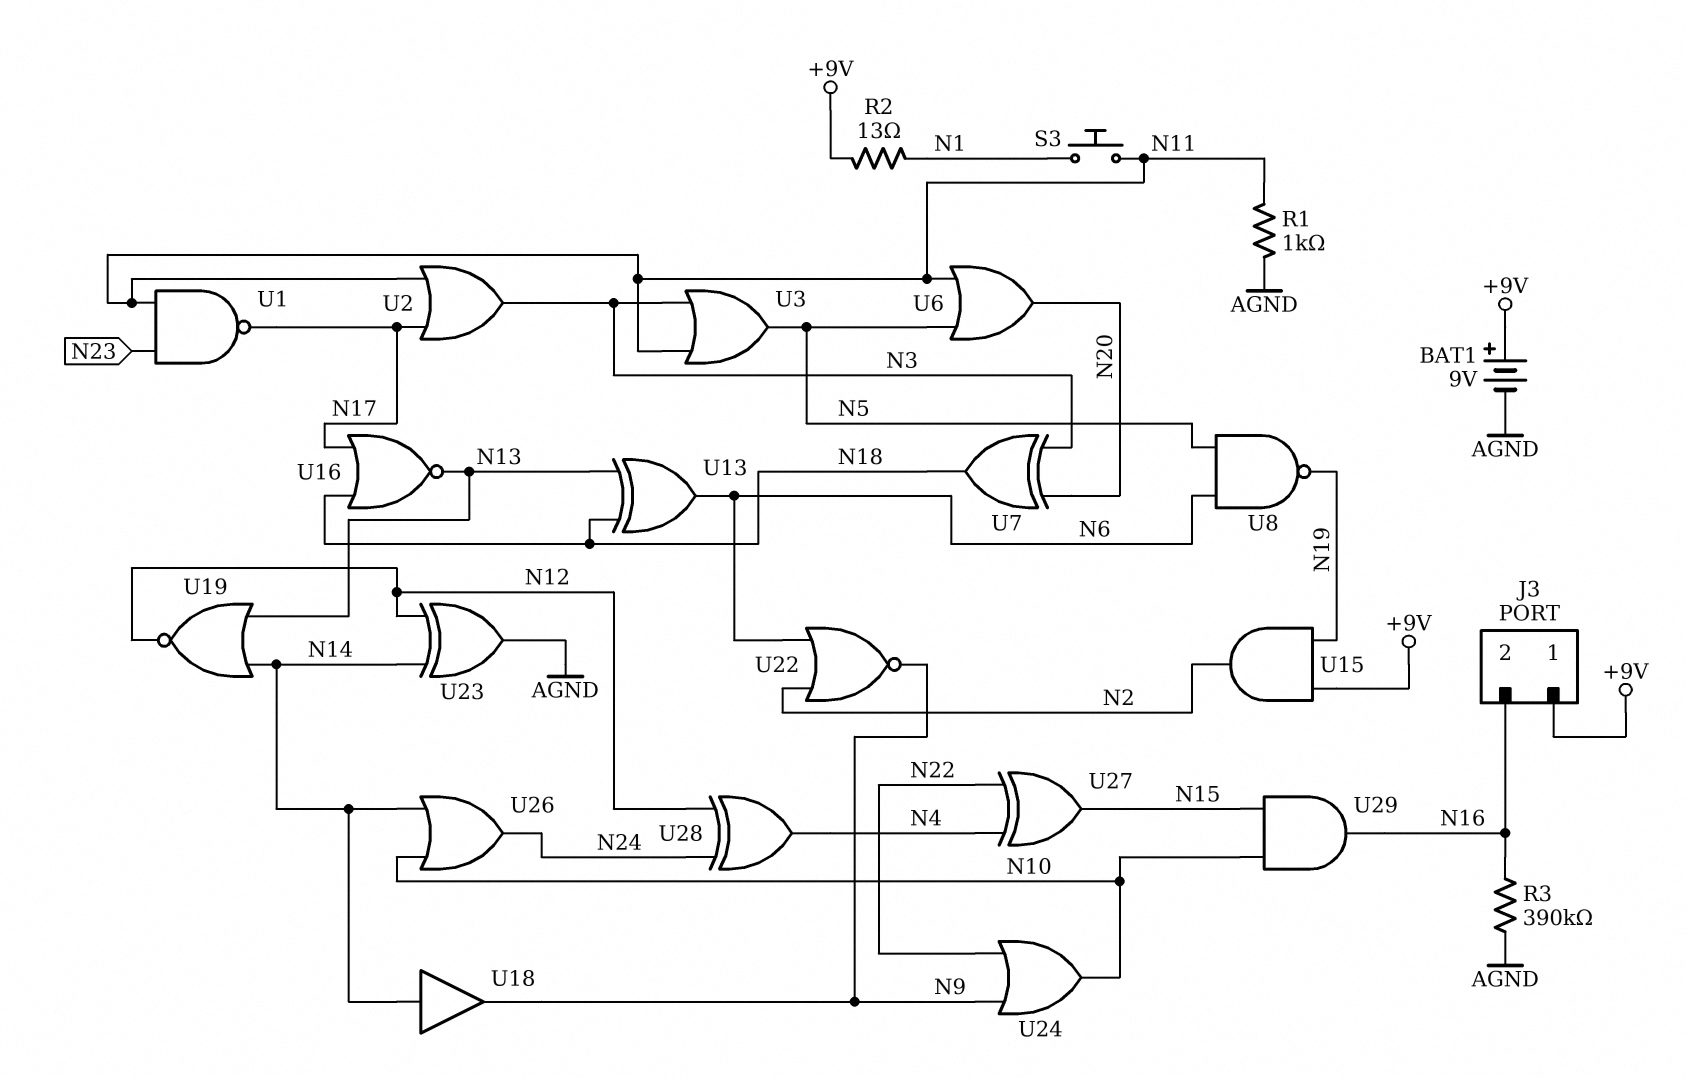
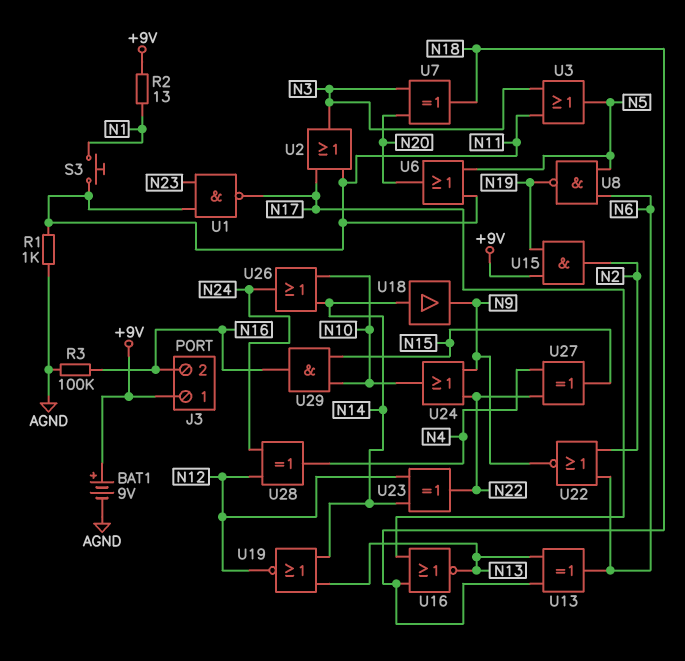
R3: 390k (AGND, N16) -> 100k (AGND, N16)
U23: XOR (in N12, in N14, out AGND) -> XOR (in N12, in N14, out N22)

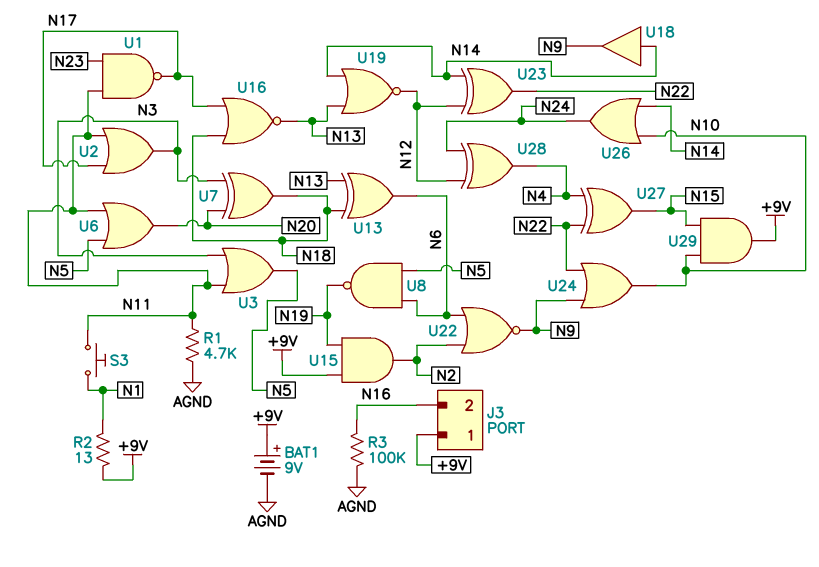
R1: 1k (AGND, N11) -> 4.7k (AGND, N11)
U29: AND (in N10, in N15, out N16) -> AND (in N10, in N15, out +9V)

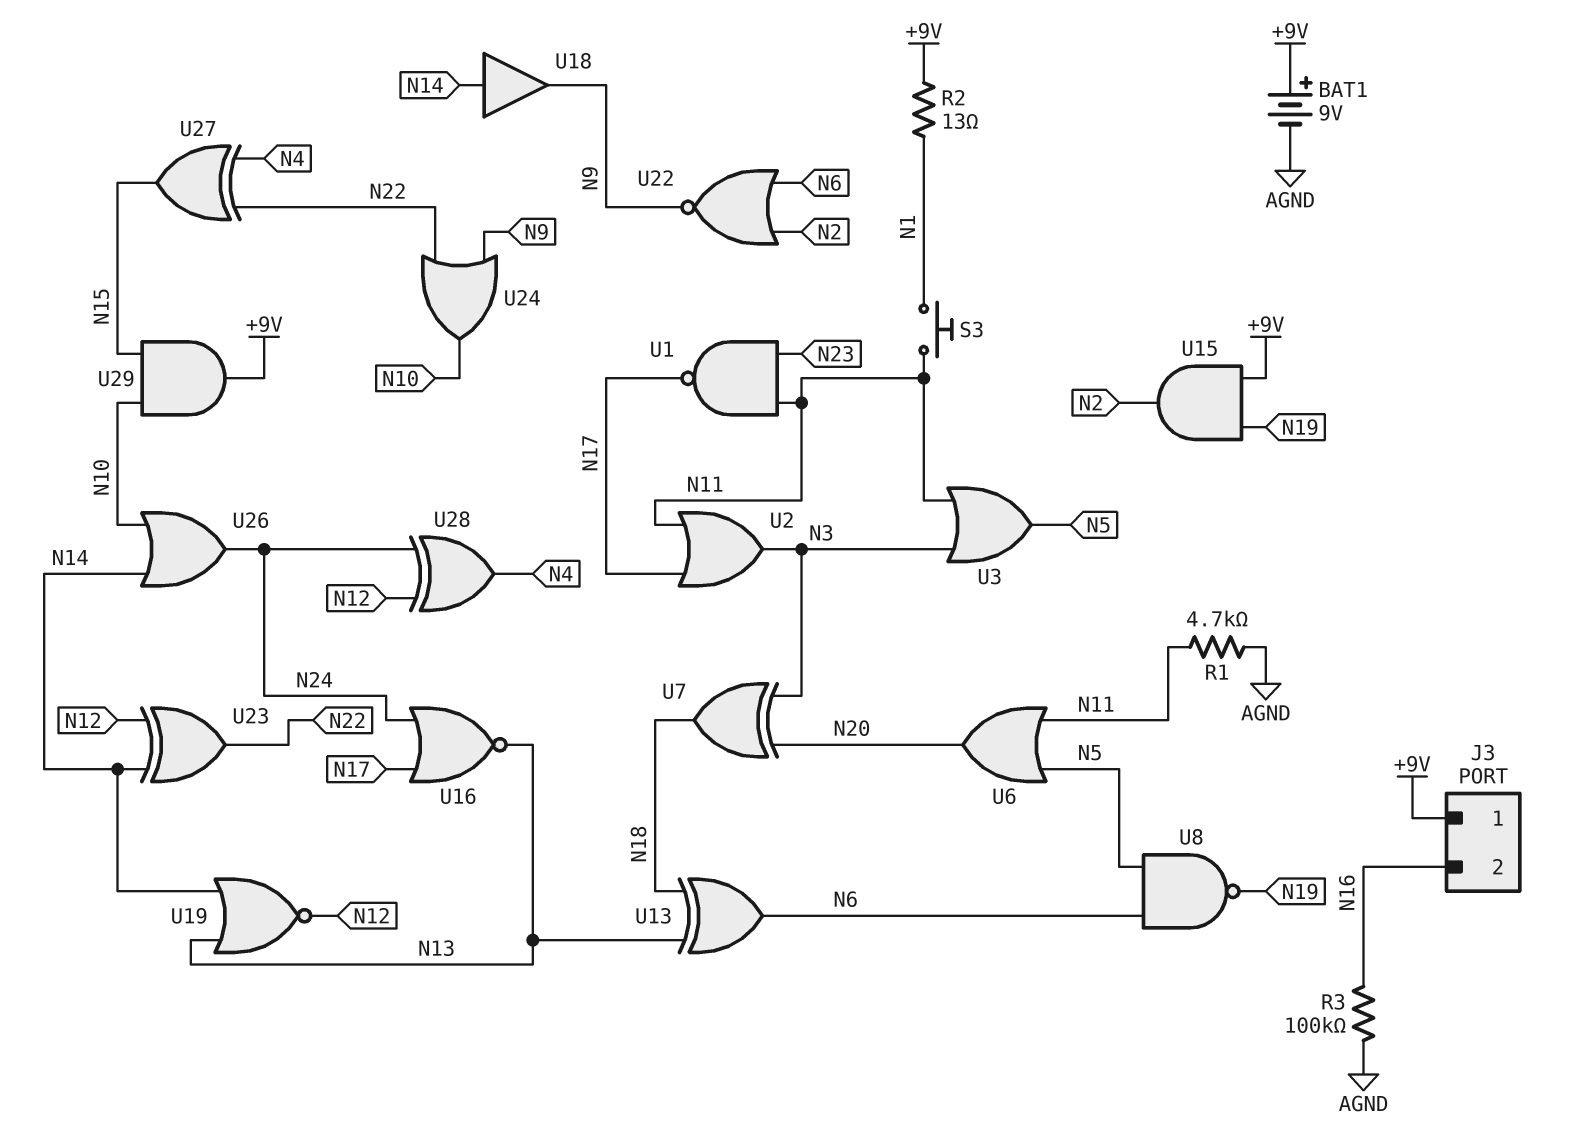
U16: NOR (in N17, in N18, out N13) -> NOR (in N17, in N24, out N13)

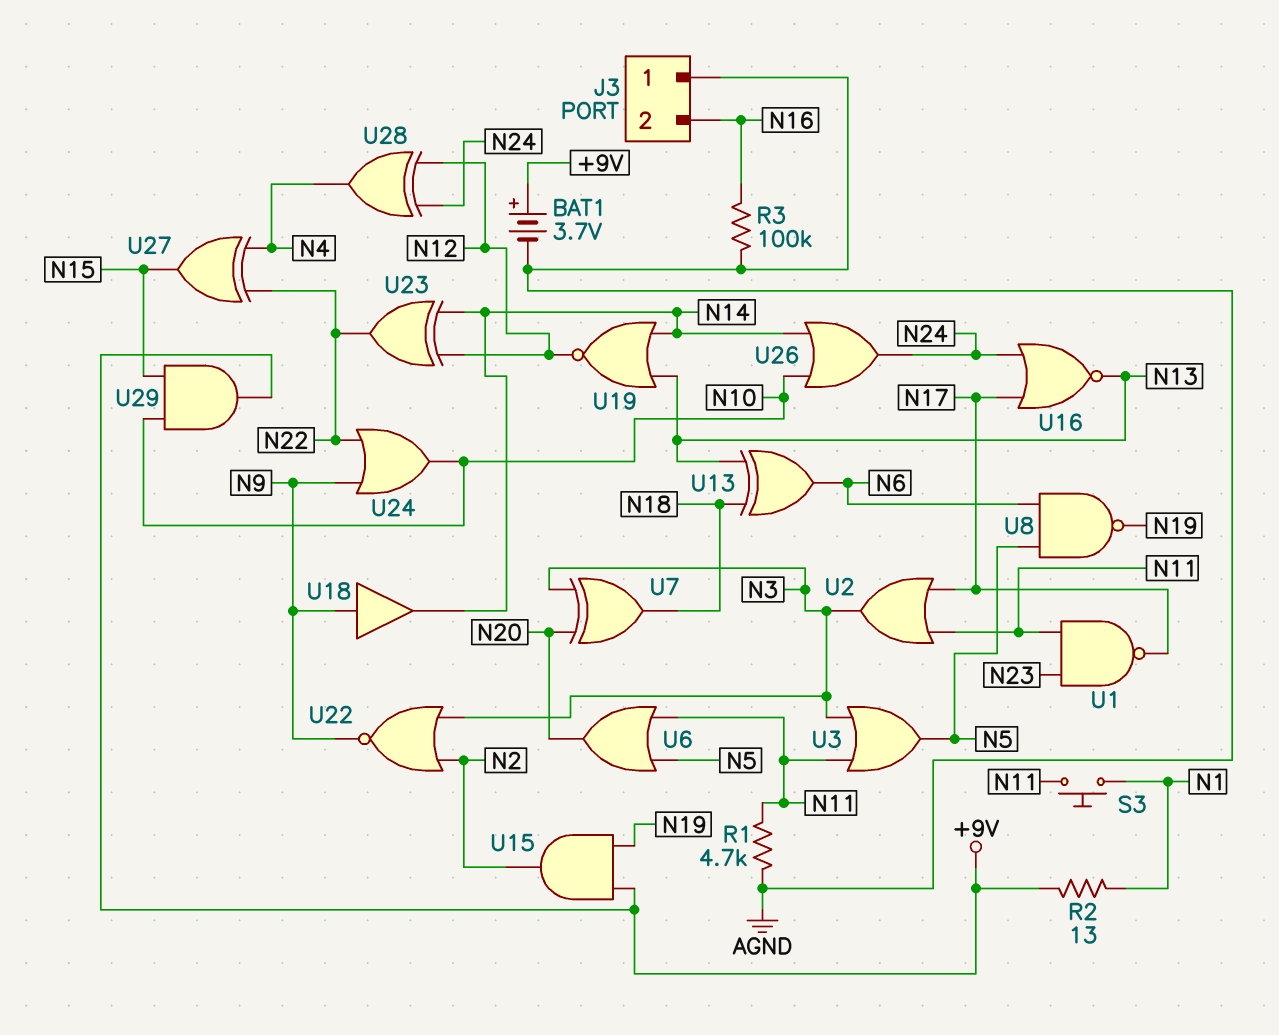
BAT1: 9V (plus +9V, minus AGND) -> 3.7V (plus +9V, minus AGND)
J3 pin 1: +9V -> AGND
U18: buffer (in N14, out N9) -> buffer (in N9, out N14)
U22: NOR (in N2, in N6, out N9) -> NOR (in N2, in N3, out N9)

